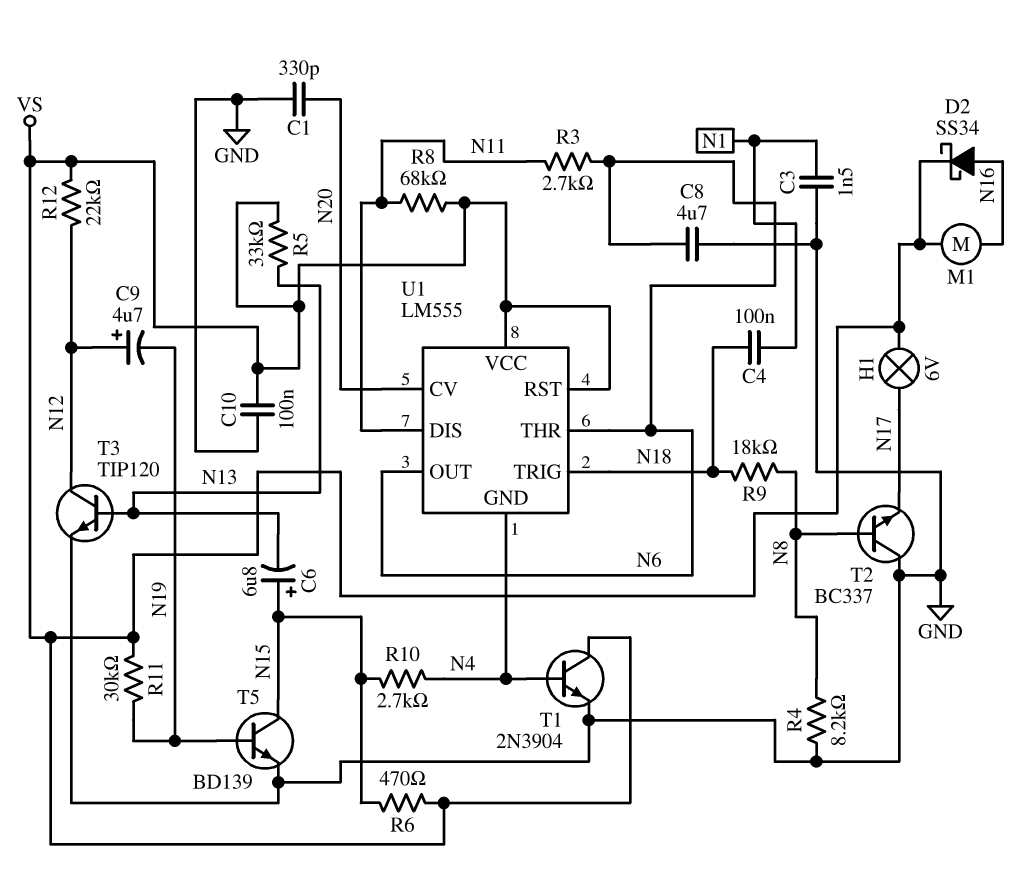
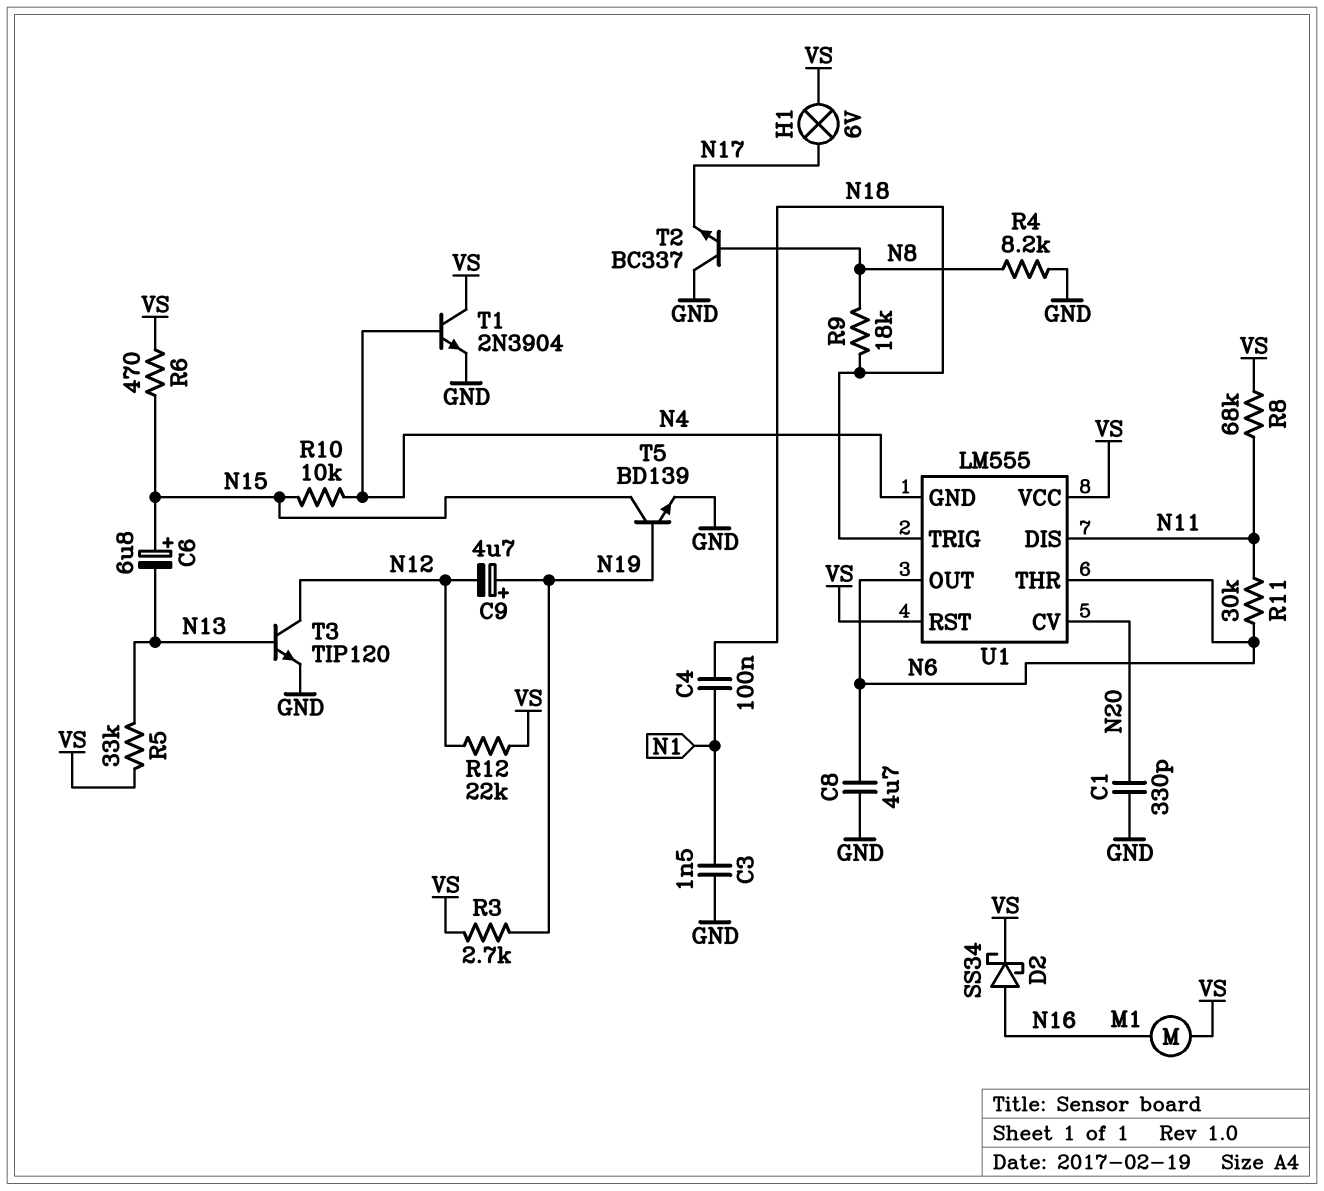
C9: 4.7uF (plus N12, minus N19) -> 4.7uF (plus N19, minus N12)
C10: 100nF (GND, VS) -> none
R3: 2.7k (N6, N11) -> 2.7k (N19, VS)
R10: 2.7k (N4, N15) -> 10k (N4, N15)
R11: 30k (N19, VS) -> 30k (N6, N11)

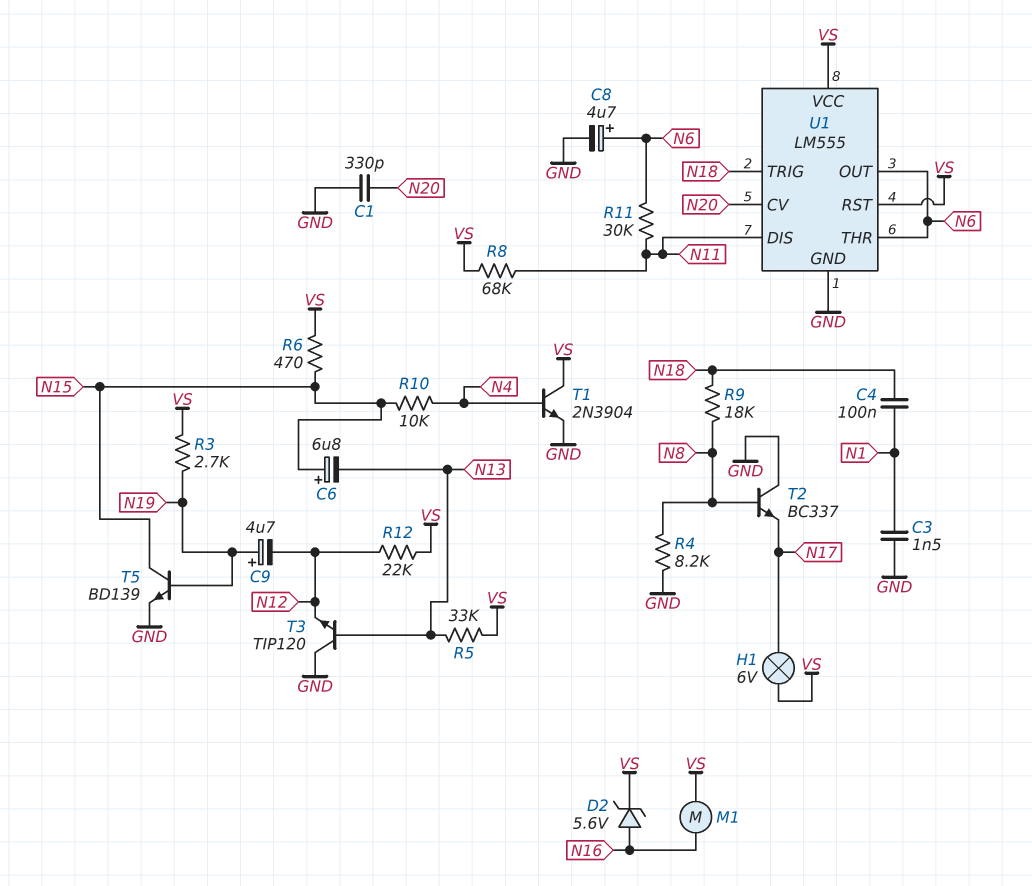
C8: 4.7uF (GND, N6) -> 4.7uF (plus N6, minus GND)
D2: schottky SS34 (A N16, K VS) -> zener 5.6V (A N16, K VS)
T3: NPN TIP120 (B N13, C N12, E GND) -> NPN TIP120 (B N13, C GND, E N12)
U1 pin GND: N4 -> GND

